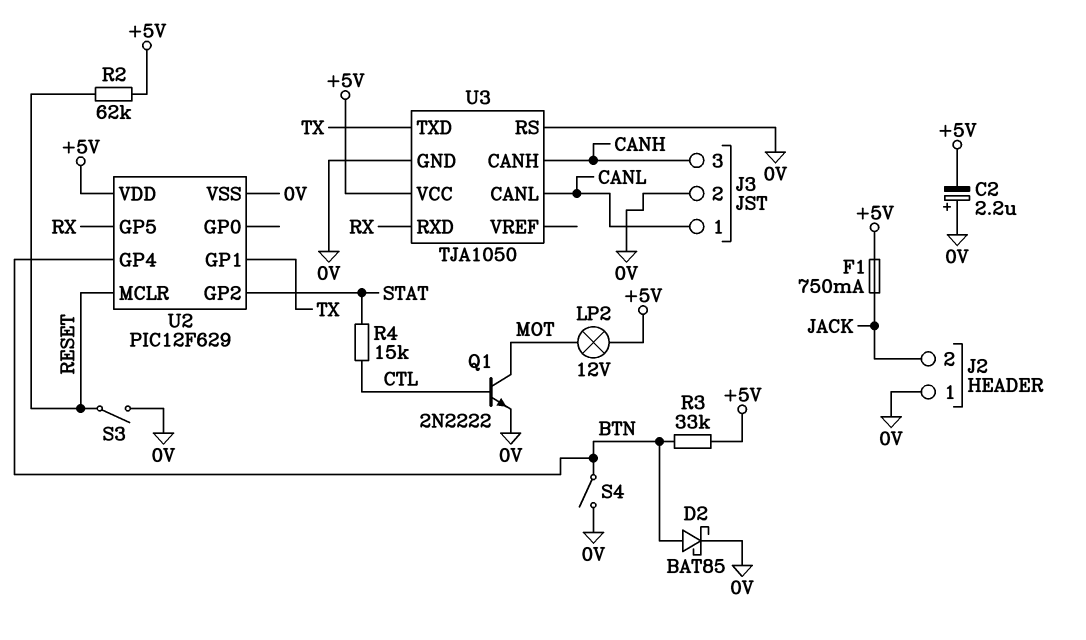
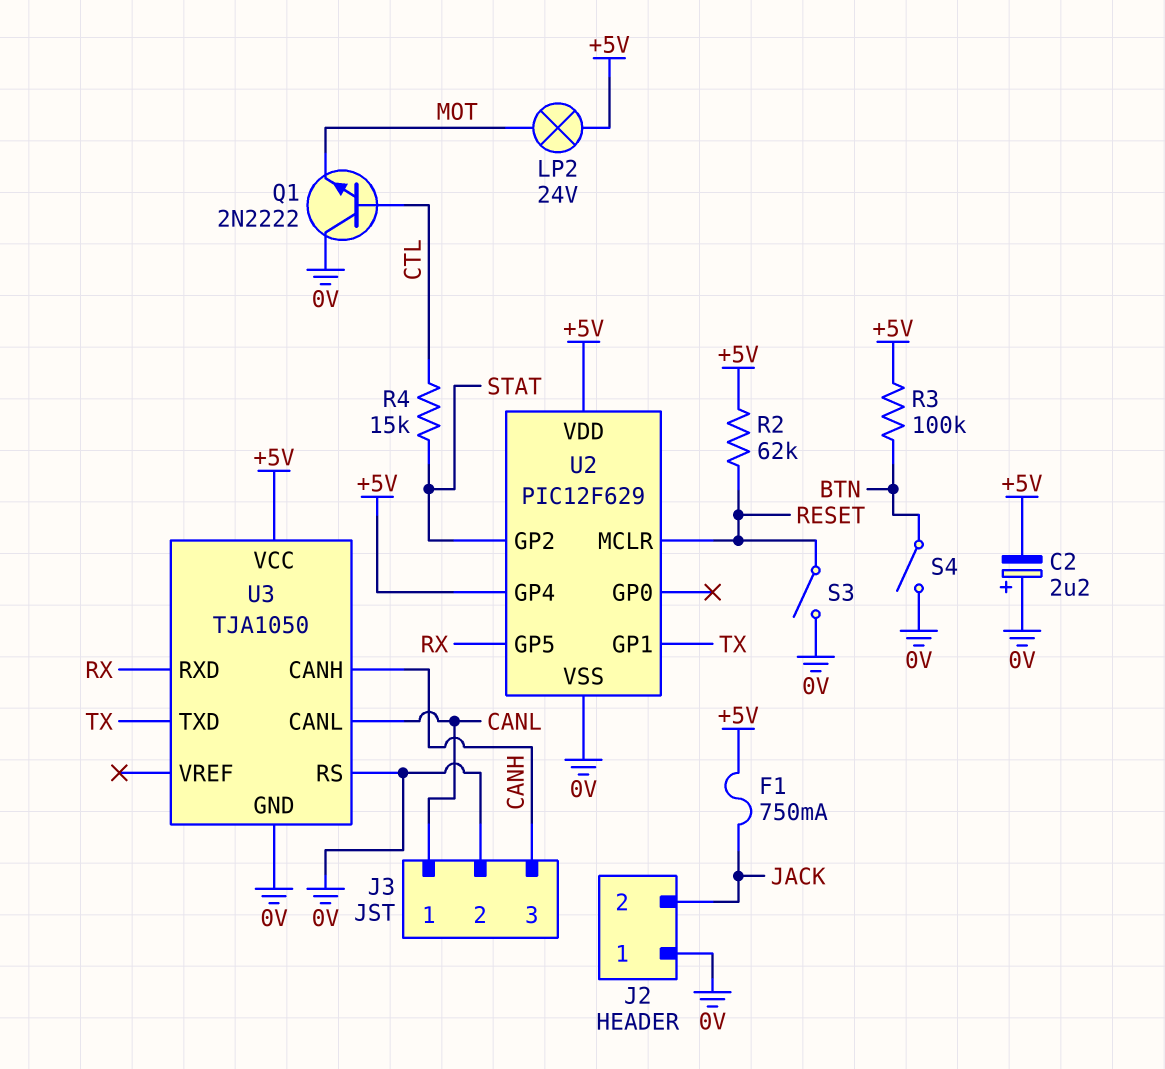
D2: schottky BAT85 (A BTN, K 0V) -> none
LP2: lamp 12V (+5V, MOT) -> lamp 24V (+5V, MOT)
Q1: NPN 2N2222 (B CTL, C MOT, E 0V) -> NPN 2N2222 (B CTL, C 0V, E MOT)
R3: 33k (+5V, BTN) -> 100k (+5V, BTN)
U2 pin GP4: BTN -> +5V

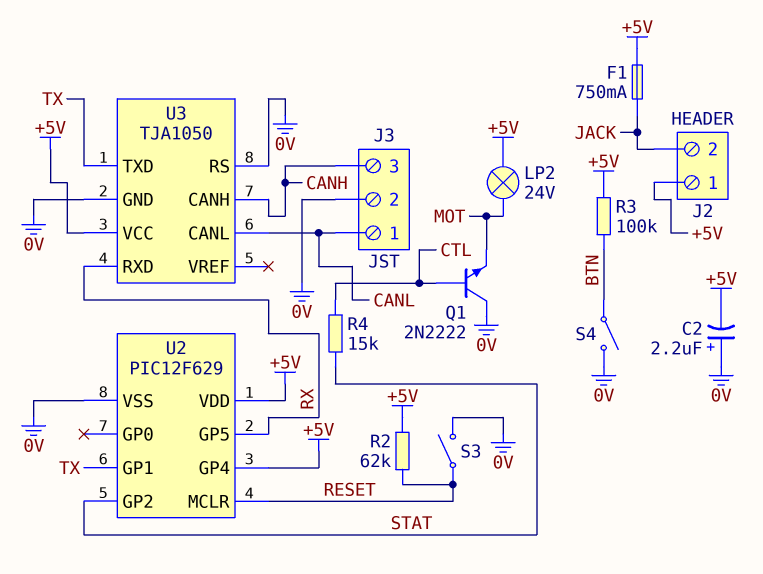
J2 pin 1: 0V -> +5V

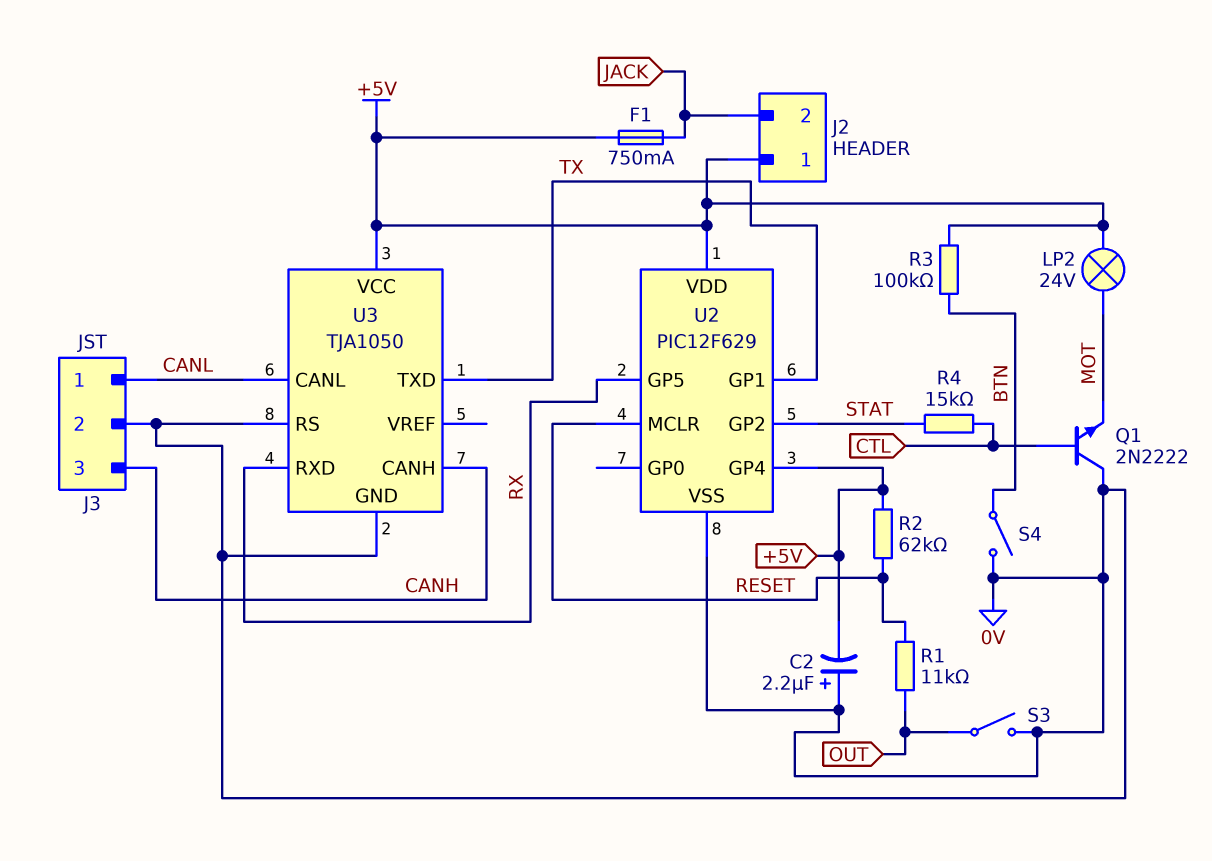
R1: none -> 11k (OUT, RESET)
S3: switch (0V, RESET) -> switch (0V, OUT)

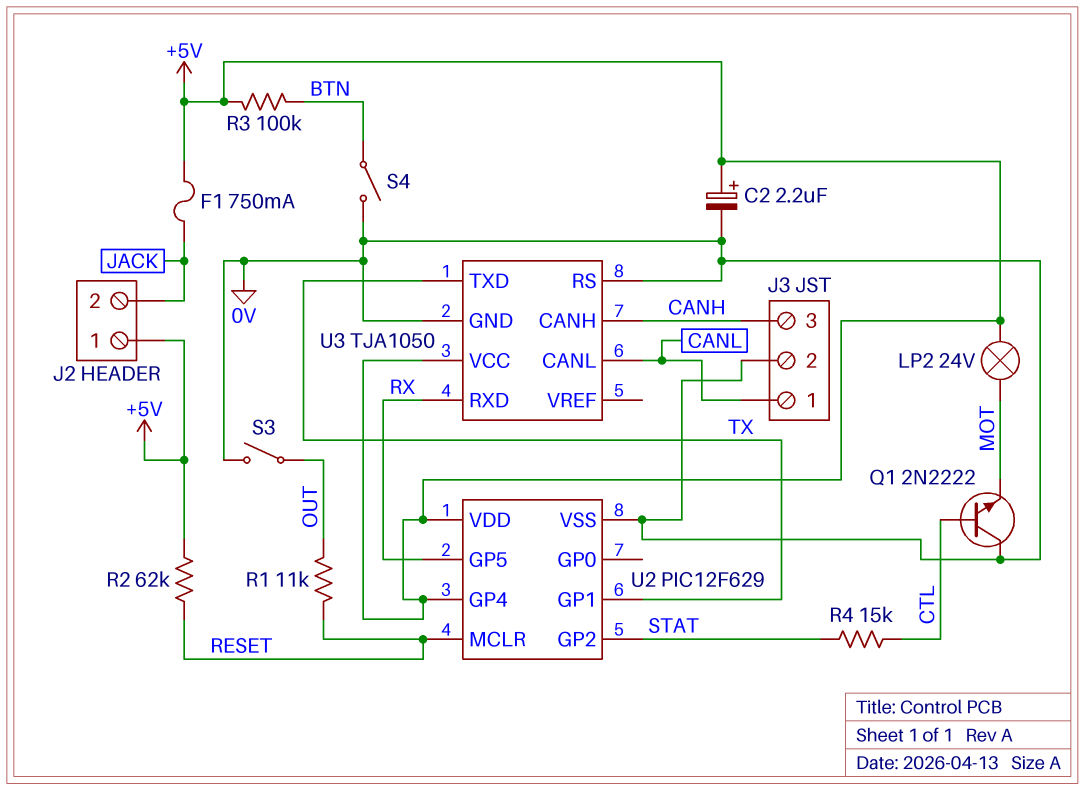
C2: 2.2uF (plus 0V, minus +5V) -> 2.2uF (plus +5V, minus 0V)

